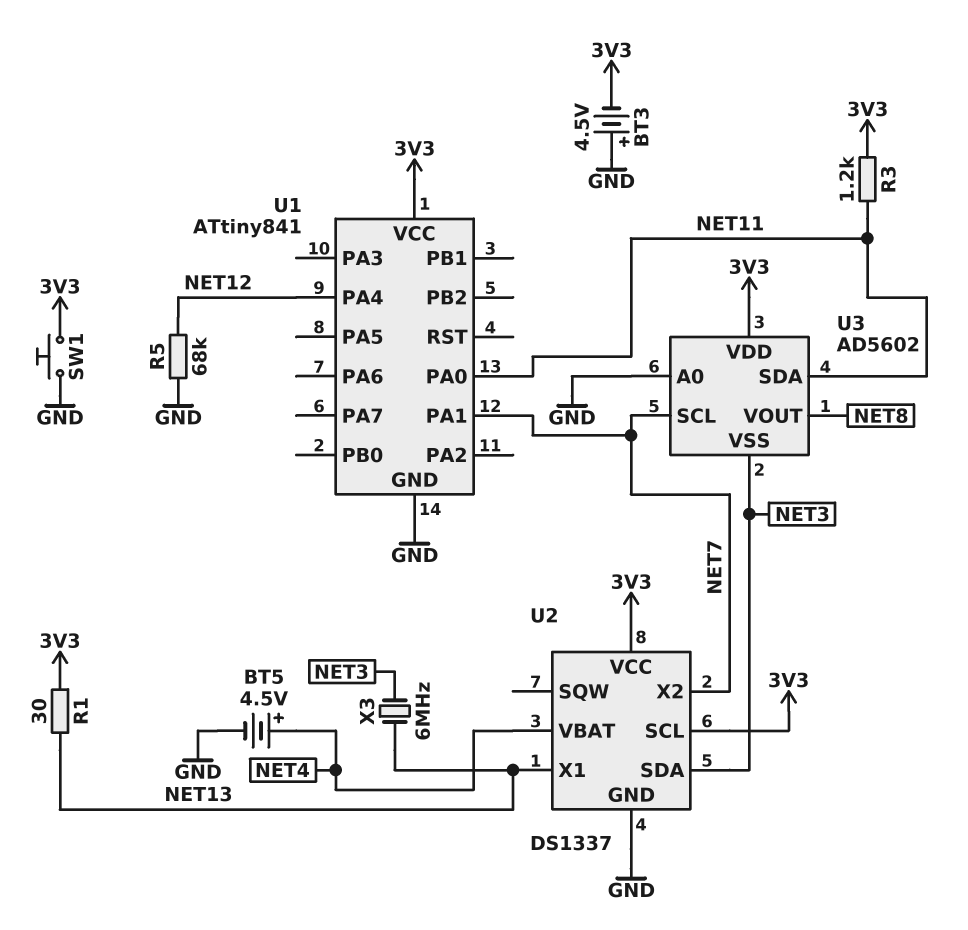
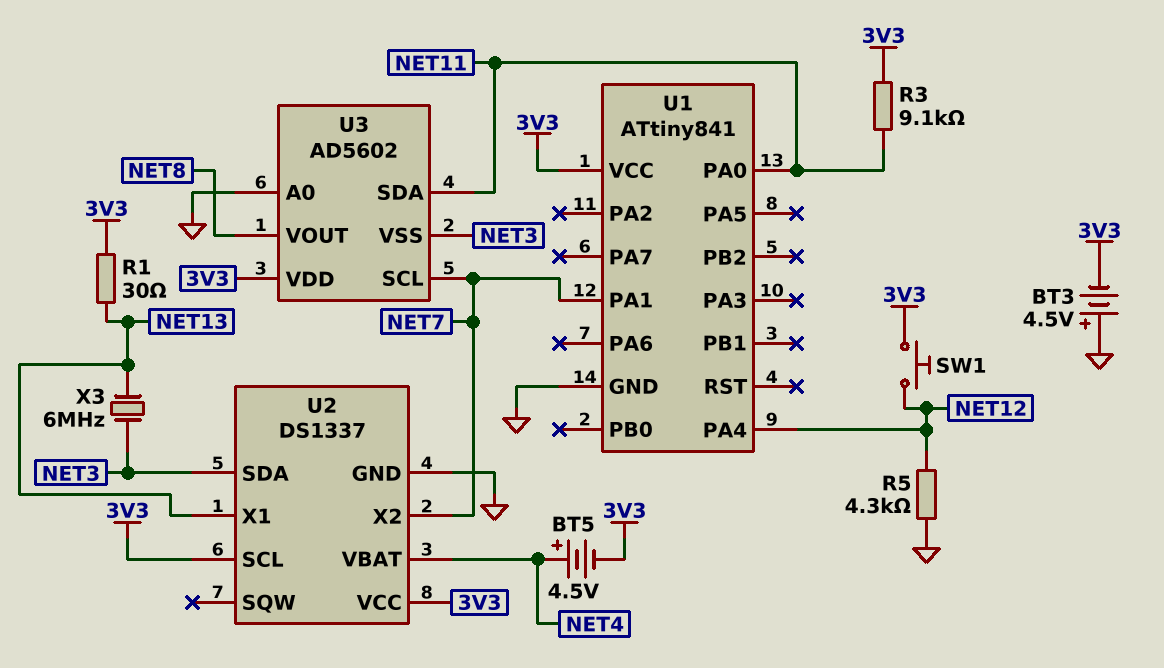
BT5: 4.5V (plus NET4, minus GND) -> 4.5V (plus NET4, minus 3V3)
R3: 1.2k (3V3, NET11) -> 9.1k (3V3, NET11)
R5: 68k (GND, NET12) -> 4.3k (GND, NET12)
SW1: button (3V3, GND) -> button (3V3, NET12)

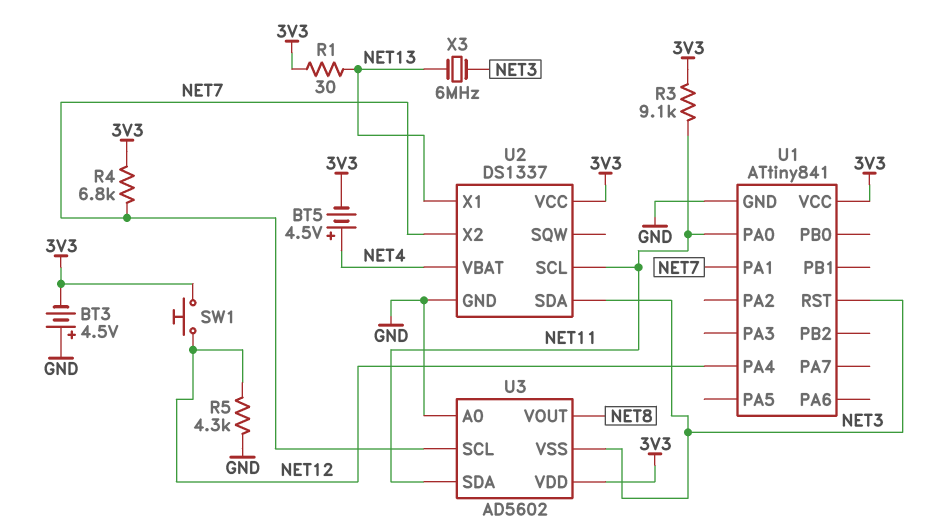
R4: none -> 6.8k (3V3, NET7)
U1 pin RST: none -> NET3
U2 pin SCL: 3V3 -> NET11

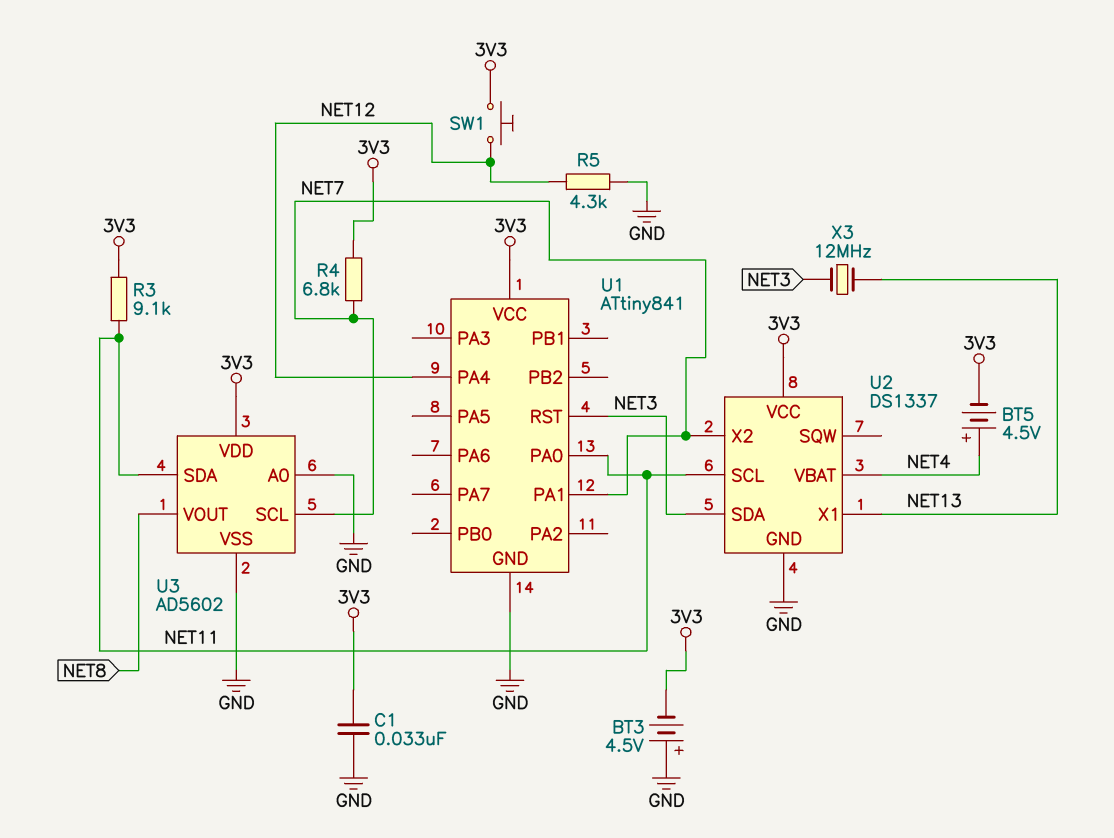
C1: none -> 33nF (3V3, GND)
R1: 30 (3V3, NET13) -> none
U3 pin VSS: NET3 -> GND
X3: 6MHz (NET3, NET13) -> 12MHz (NET3, NET13)

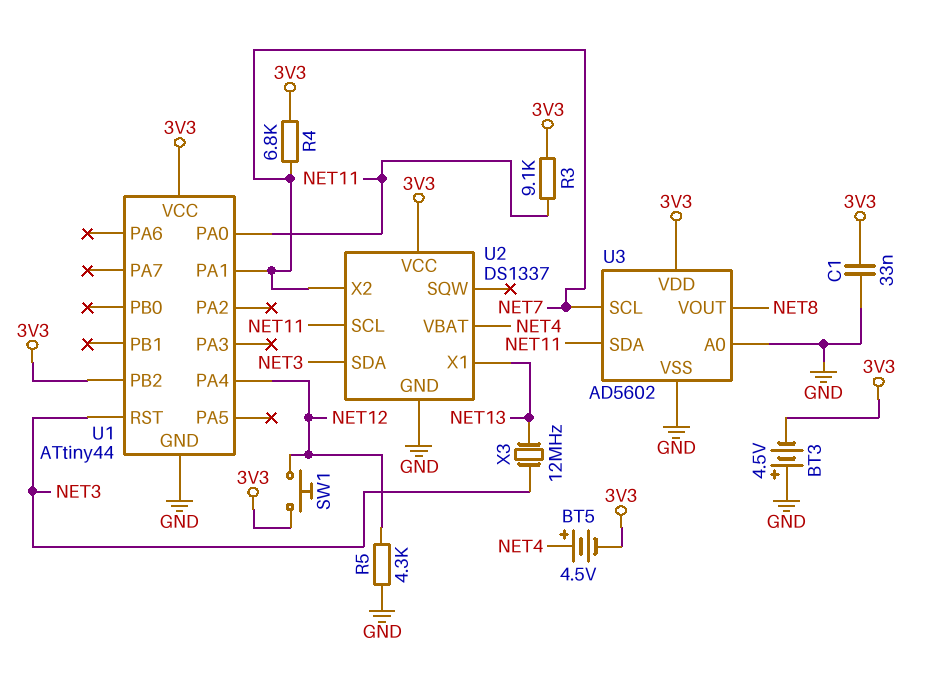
U1: ATtiny841 -> ATtiny44
U1 pin PB2: none -> 3V3

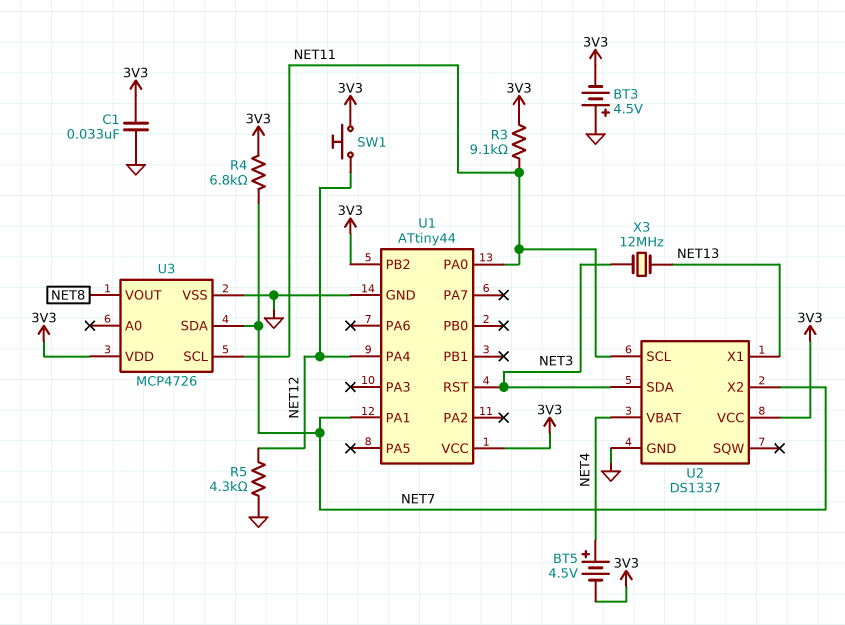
U3: AD5602 -> MCP4726
U3 pin A0: GND -> none
U3 pin SCL: NET7 -> NET11
U3 pin SDA: NET11 -> NET7

